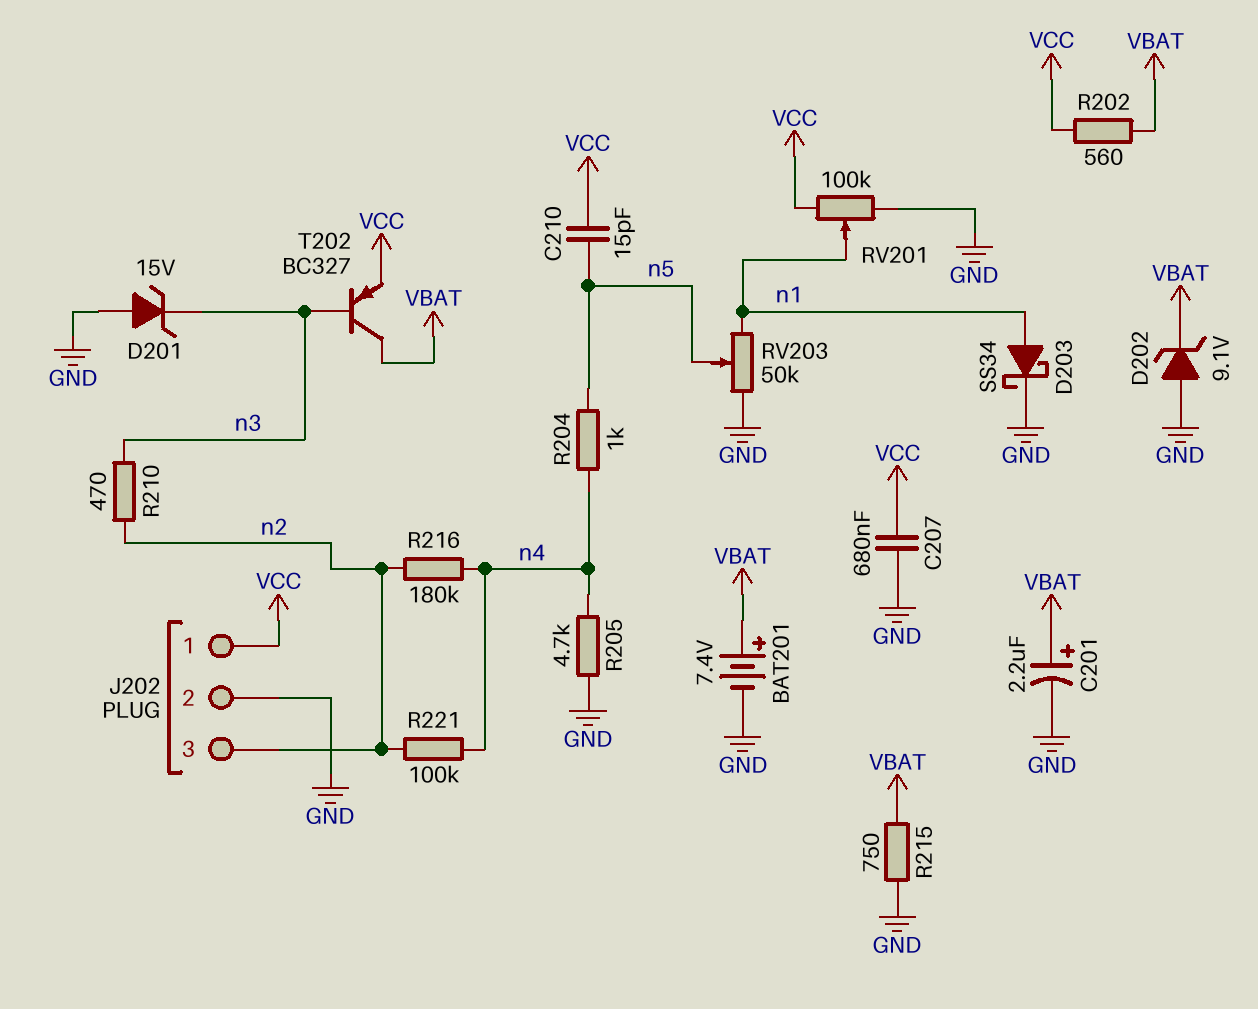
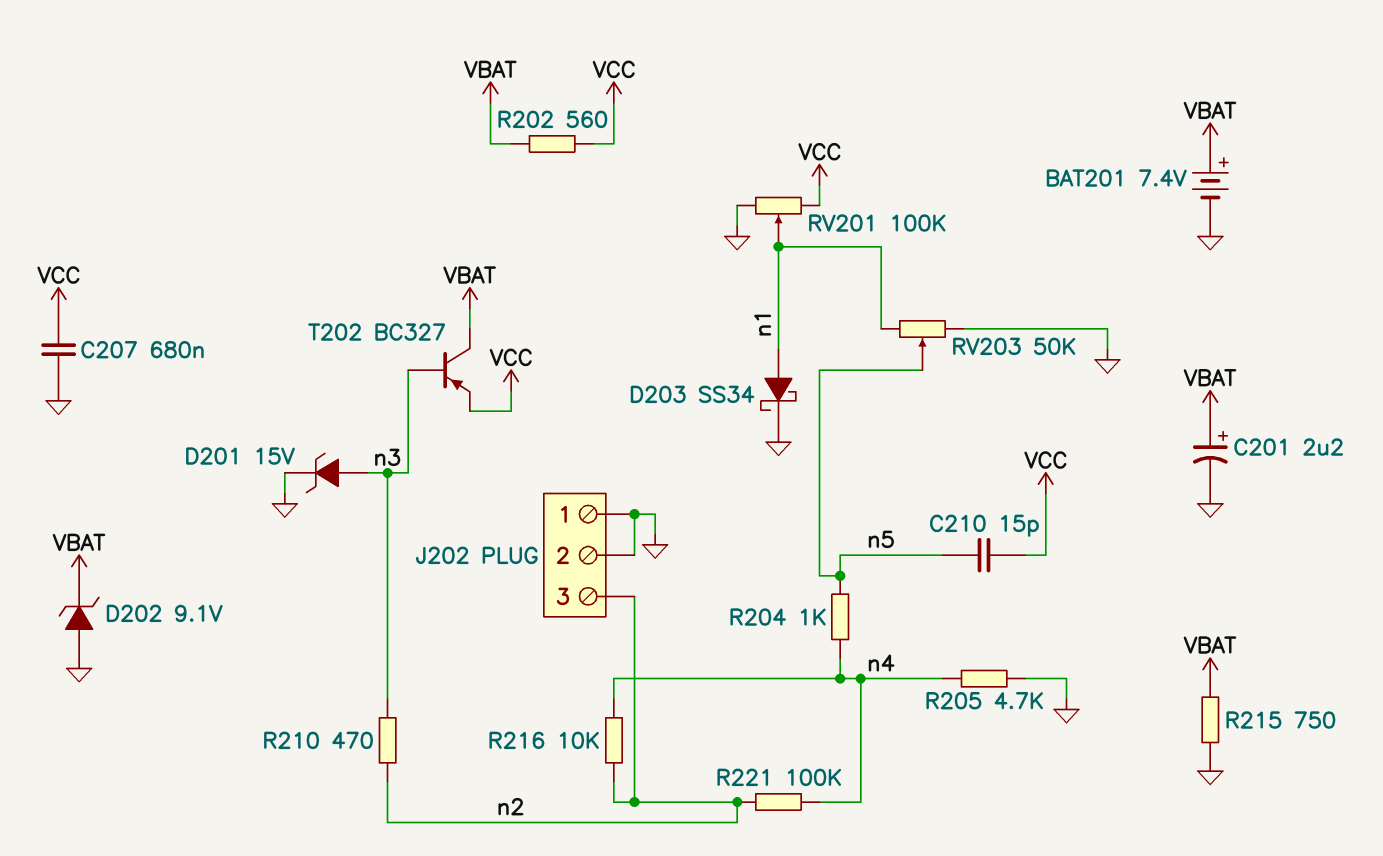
D201: zener 15V (A GND, K n3) -> zener 15V (A n3, K GND)
J202 pin 1: VCC -> GND
R216: 180k (n2, n4) -> 10k (n2, n4)

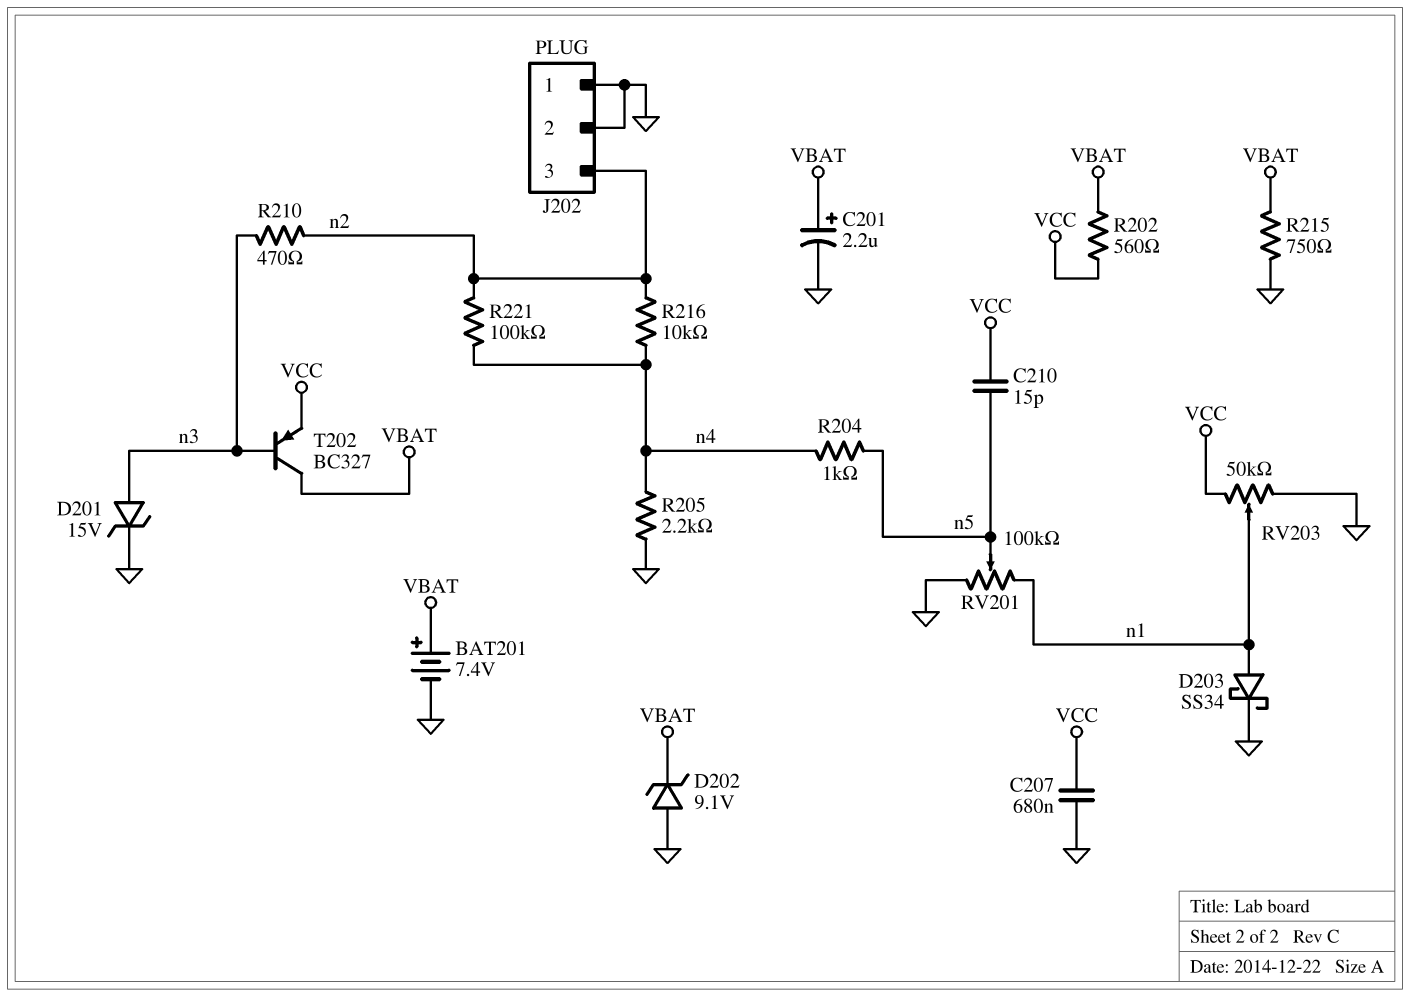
R205: 4.7k (GND, n4) -> 2.2k (GND, n4)
RV201: 100k (GND, VCC, wiper n1) -> 100k (GND, n1, wiper n5)
RV203: 50k (GND, n1, wiper n5) -> 50k (GND, VCC, wiper n1)

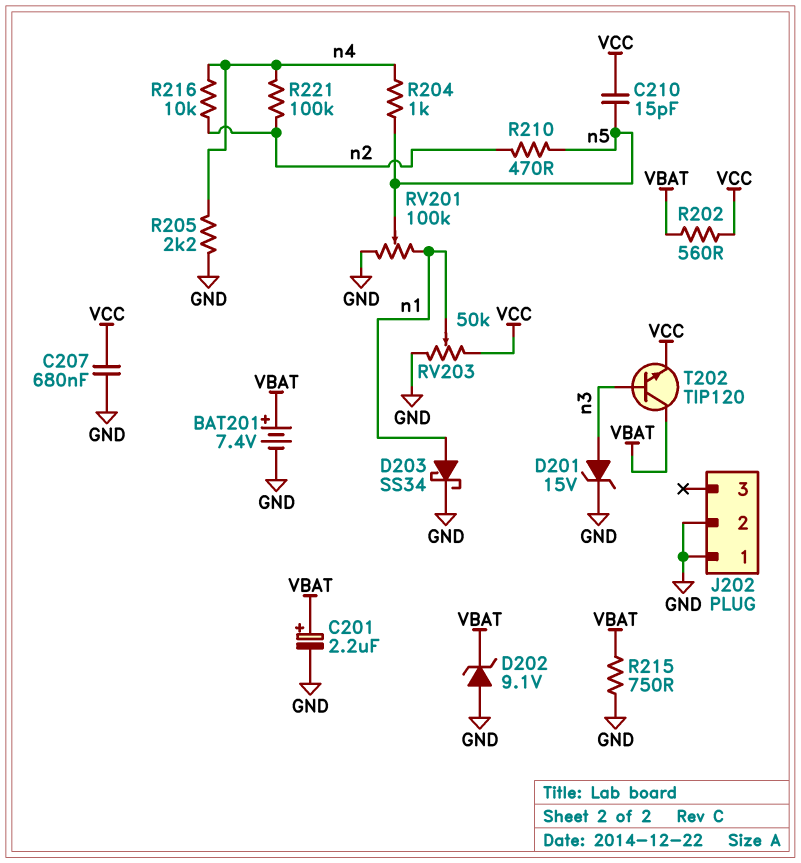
J202 pin 3: n2 -> none
R210: 470 (n2, n3) -> 470 (n2, n5)
T202: PNP BC327 (B n3, C VBAT, E VCC) -> NPN TIP120 (B n3, C VBAT, E VCC)

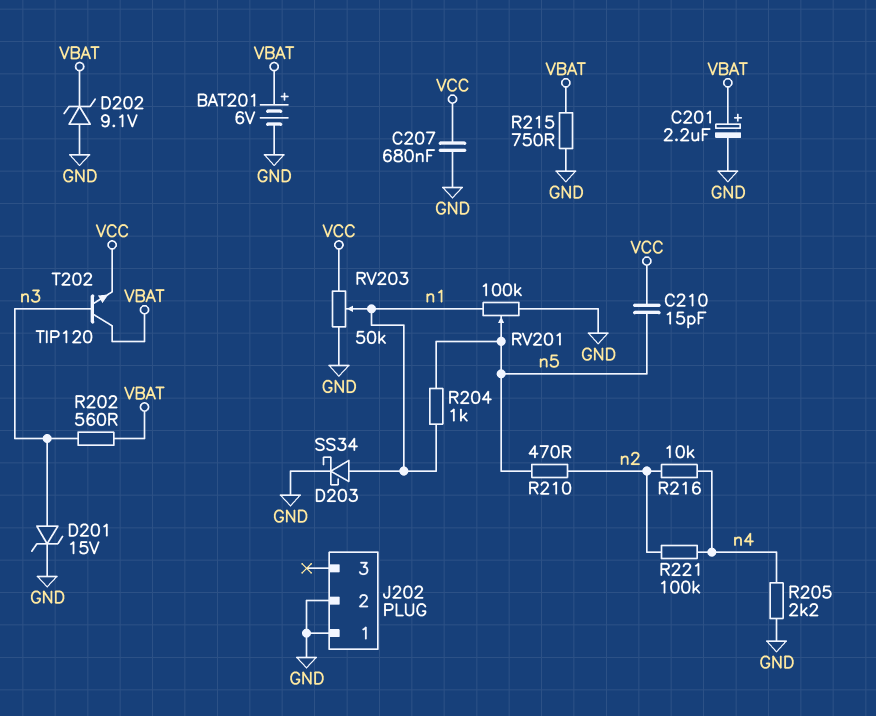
BAT201: 7.4V (plus VBAT, minus GND) -> 6V (plus VBAT, minus GND)
R202: 560 (VBAT, VCC) -> 560 (VBAT, n3)
R204: 1k (n4, n5) -> 1k (n1, n5)

